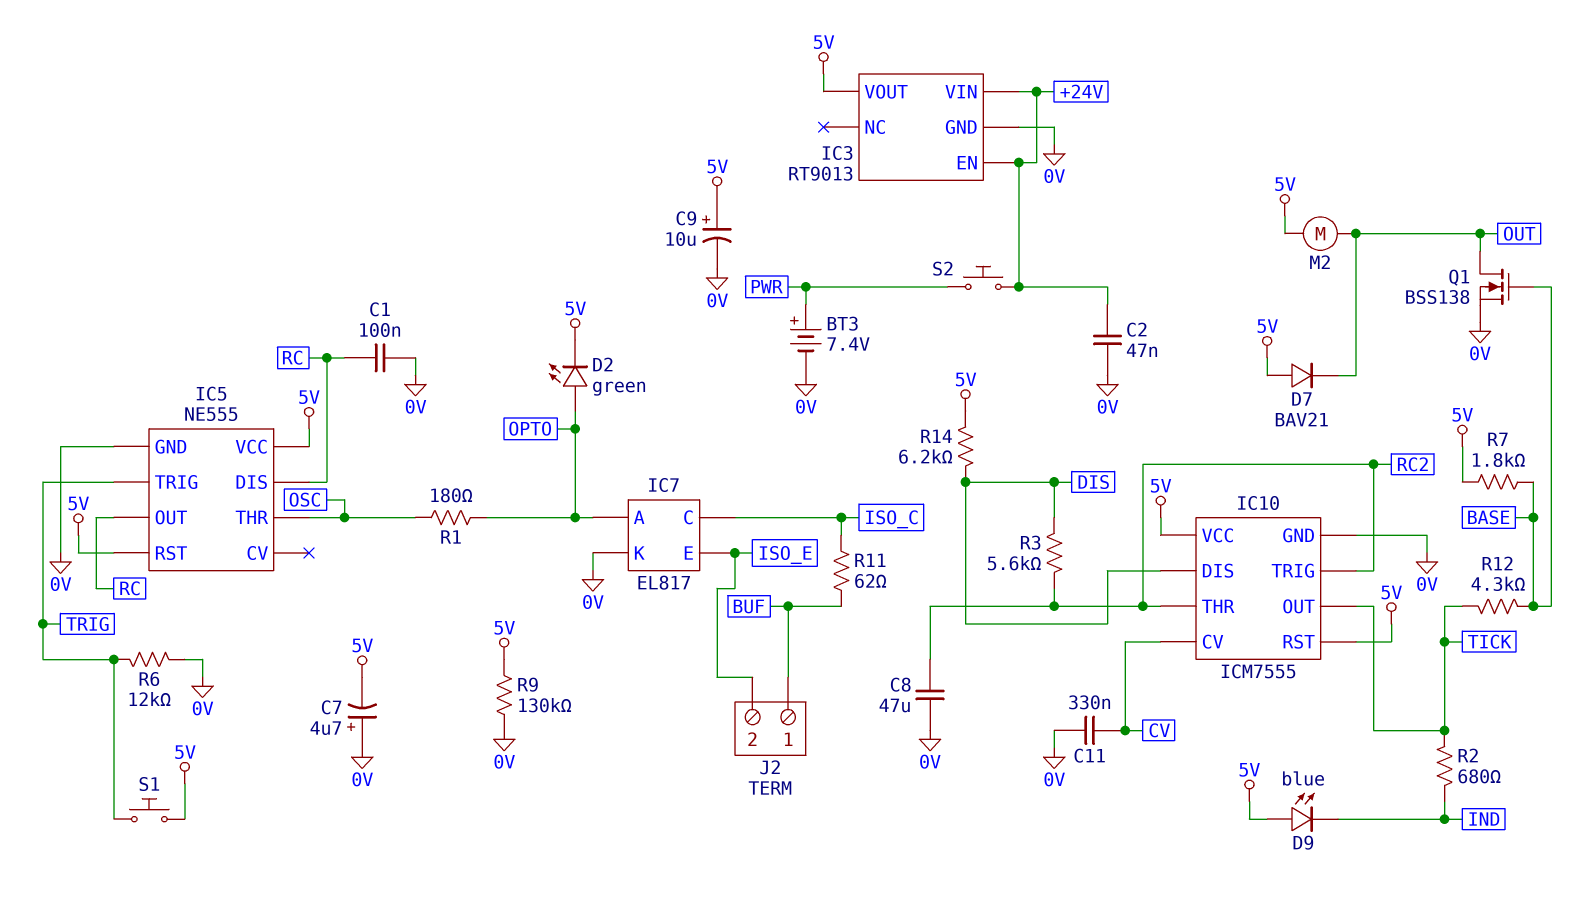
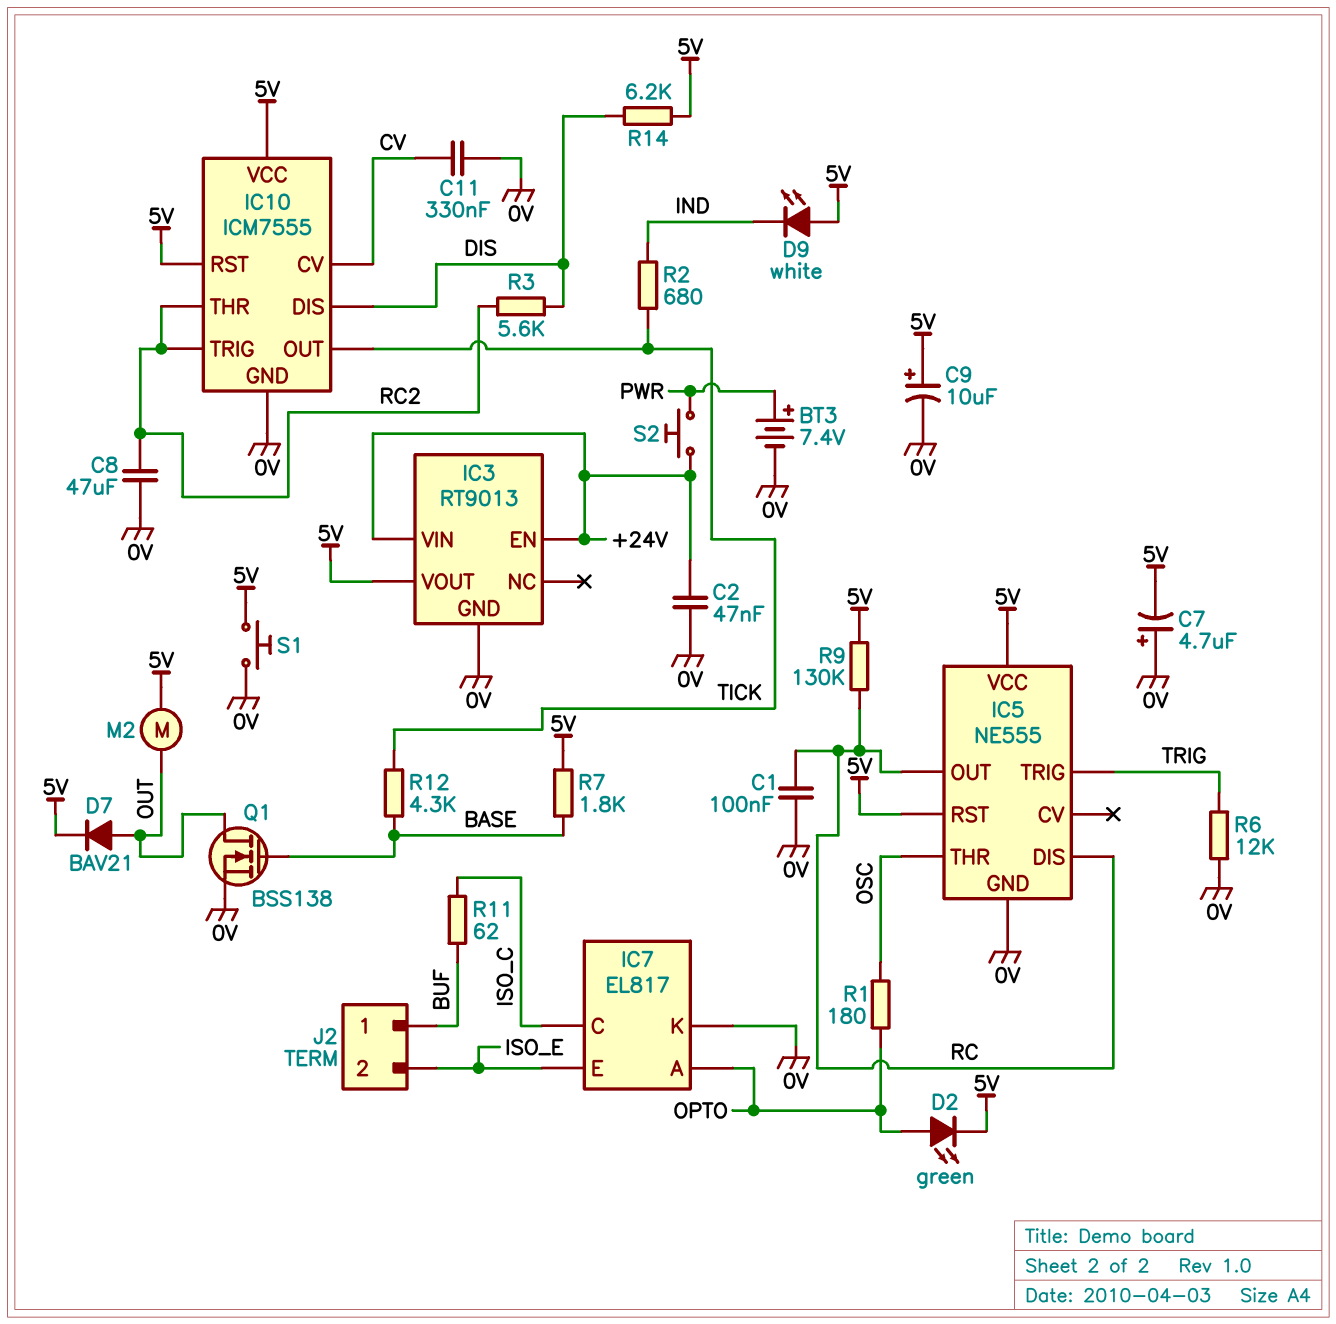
D7: diode BAV21 (A 5V, K OUT) -> diode BAV21 (A OUT, K 5V)
D9: LED blue (A 5V, K IND) -> LED white (A 5V, K IND)
R9: 130k (0V, 5V) -> 130k (5V, RC)
S1: button (5V, TRIG) -> button (0V, 5V)

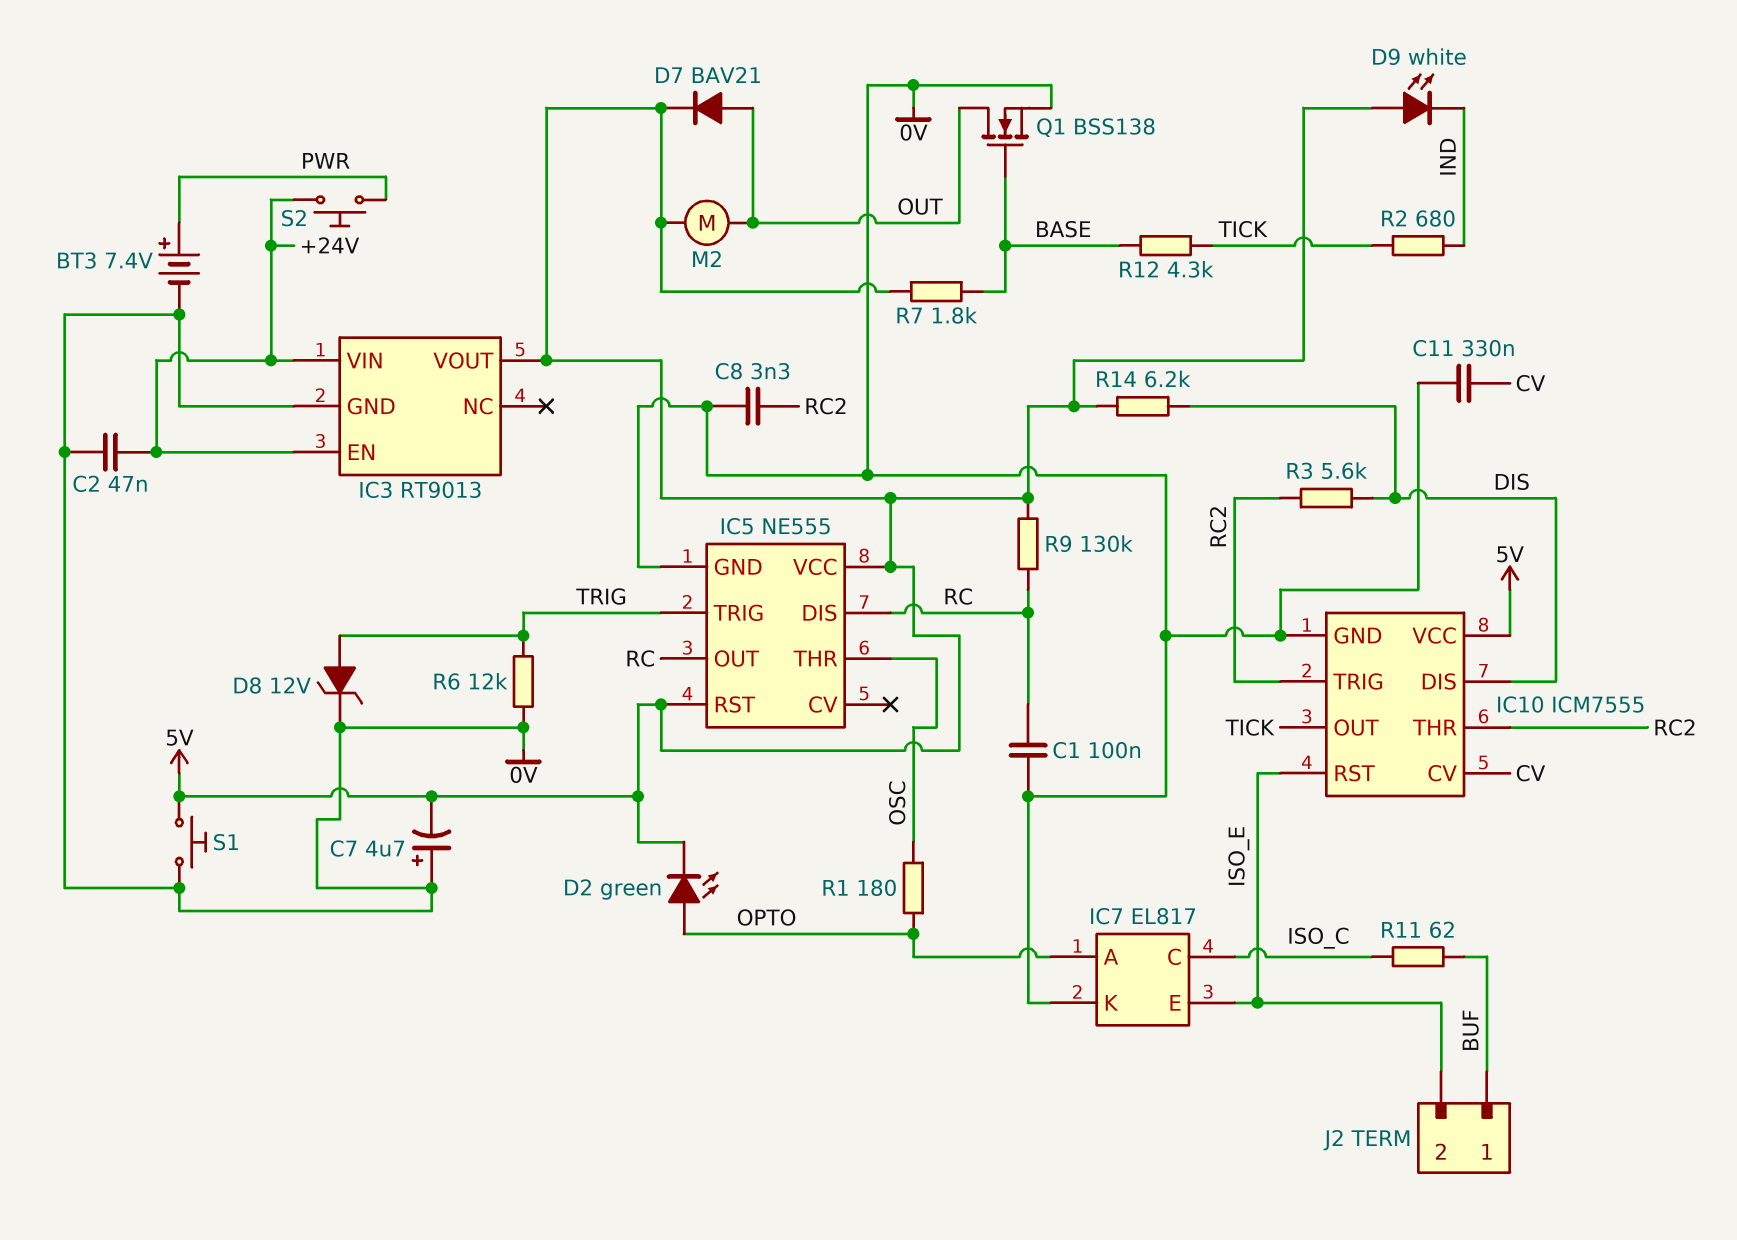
C8: 47uF (0V, RC2) -> 3.3nF (0V, RC2)
C9: 10uF (plus 5V, minus 0V) -> none
D8: none -> zener 12V (A TRIG, K 0V)
IC10 pin RST: 5V -> ISO_E

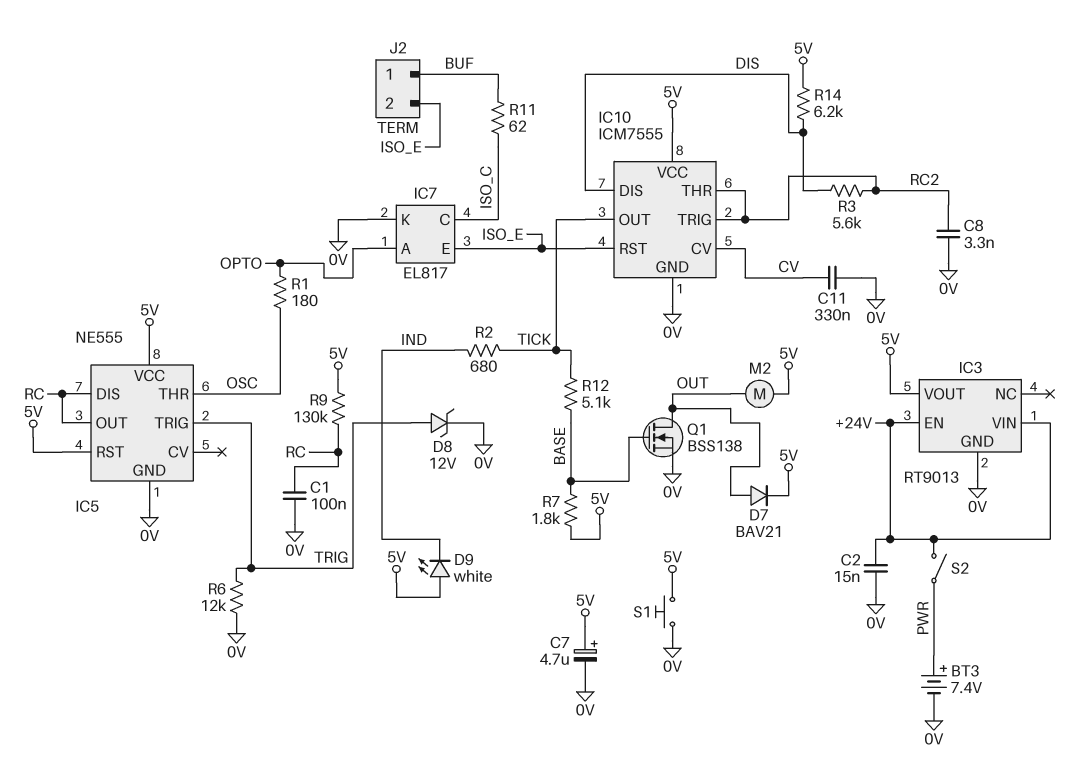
C2: 47nF (+24V, 0V) -> 15nF (+24V, 0V)
C7: 4.7uF (plus 0V, minus 5V) -> 4.7uF (plus 5V, minus 0V)
D2: LED green (A OPTO, K 5V) -> none
R12: 4.3k (BASE, TICK) -> 5.1k (BASE, TICK)
S2: button (+24V, PWR) -> switch (+24V, PWR)

